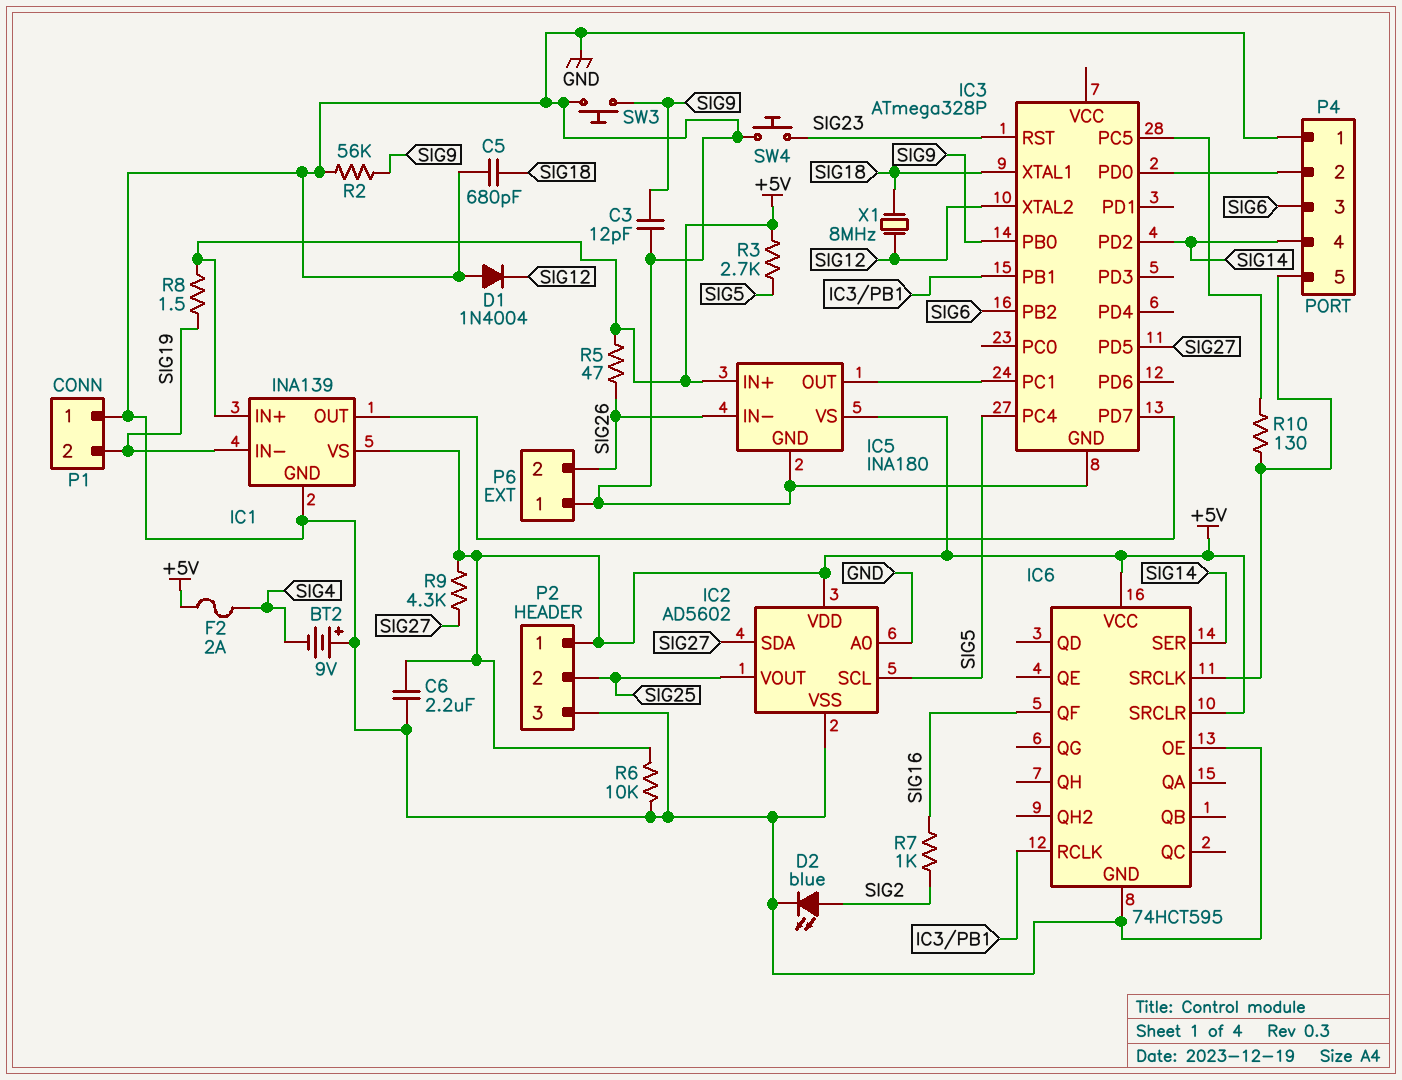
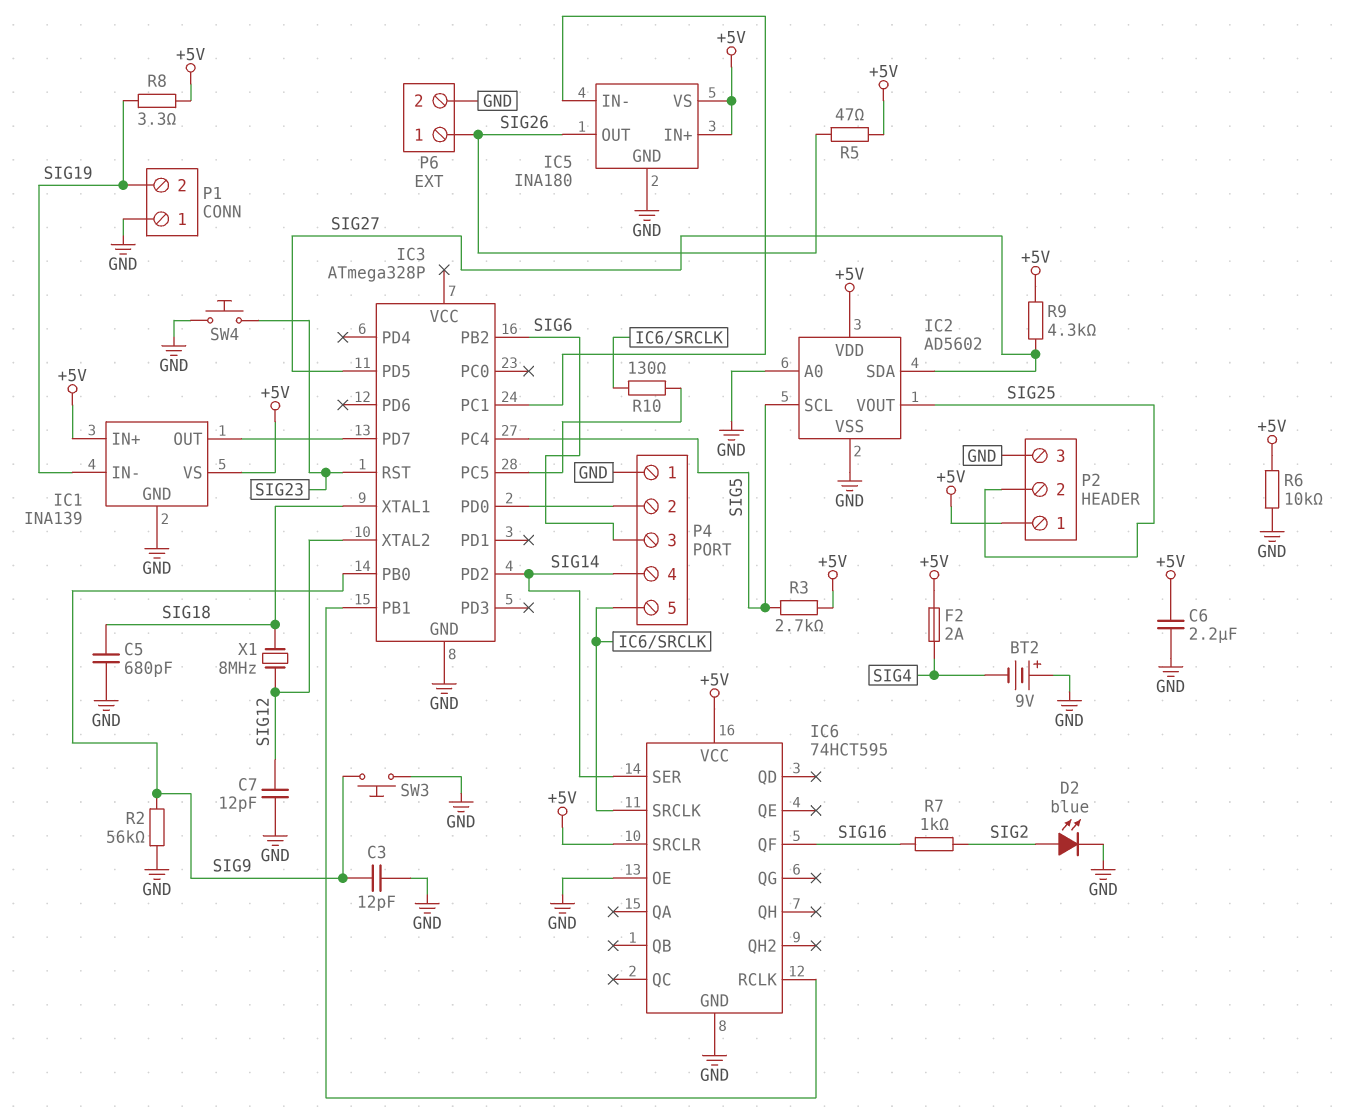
C7: none -> 12pF (GND, SIG12)
D1: diode 1N4004 (A GND, K SIG12) -> none
IC5 pin IN-: SIG26 -> IC3/PC1
IC5 pin OUT: IC3/PC1 -> SIG26
P6 pin 1: GND -> SIG26
P6 pin 2: SIG26 -> GND
R8: 1.5 (+5V, SIG19) -> 3.3 (+5V, SIG19)

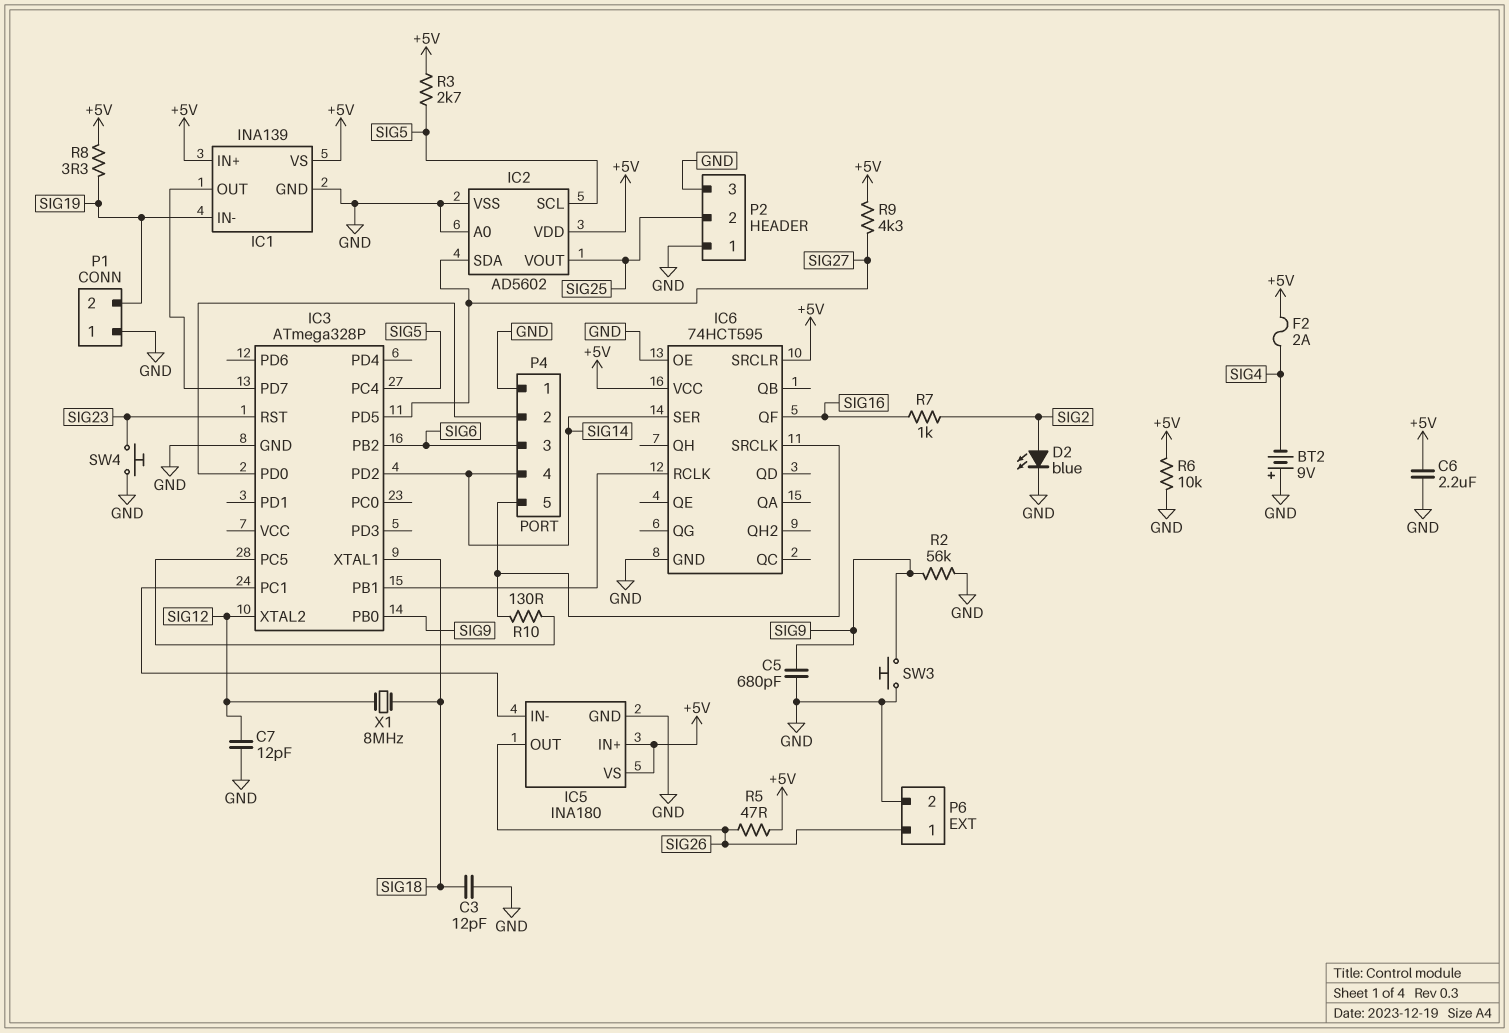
C3: 12pF (GND, SIG9) -> 12pF (GND, SIG18)
C5: 680pF (GND, SIG18) -> 680pF (GND, SIG9)
P2 pin 1: +5V -> GND

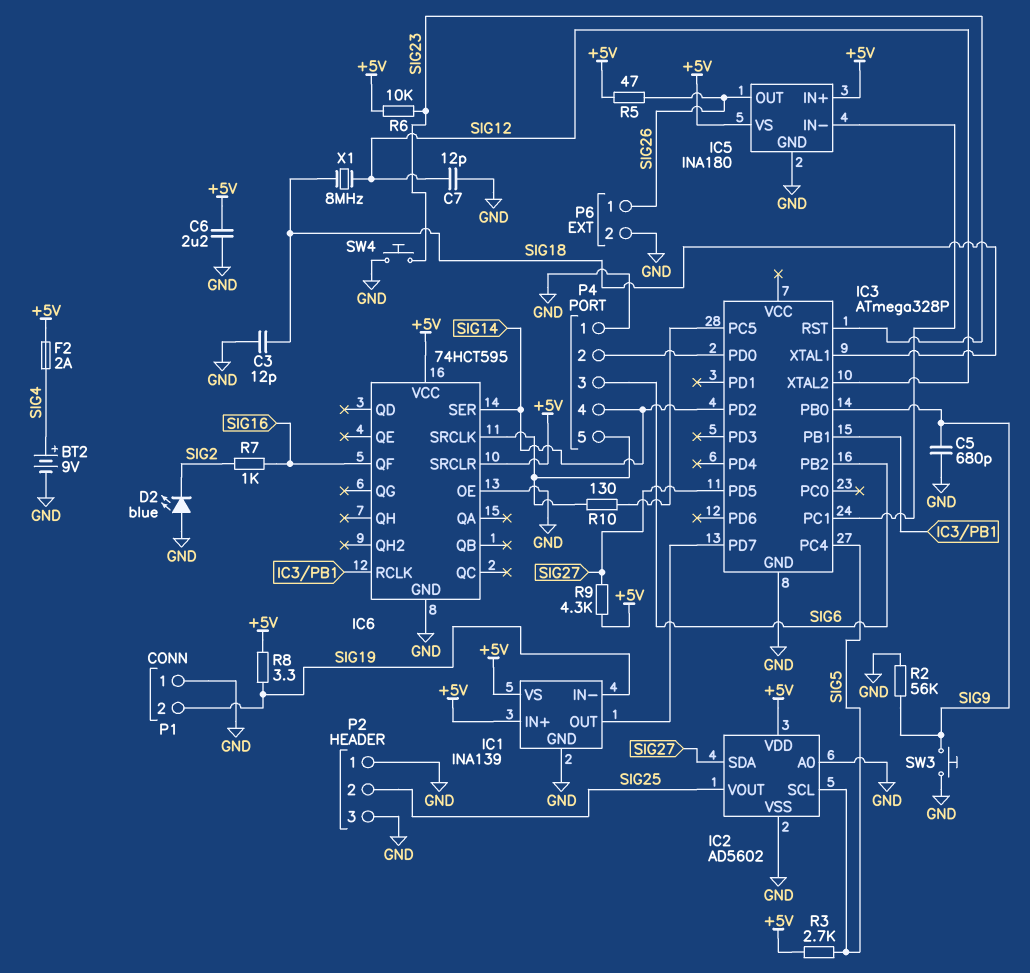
BT2: 9V (plus GND, minus SIG4) -> 9V (plus SIG4, minus GND)
D2: LED blue (A SIG2, K GND) -> LED blue (A GND, K SIG2)
R6: 10k (+5V, GND) -> 10k (+5V, SIG23)

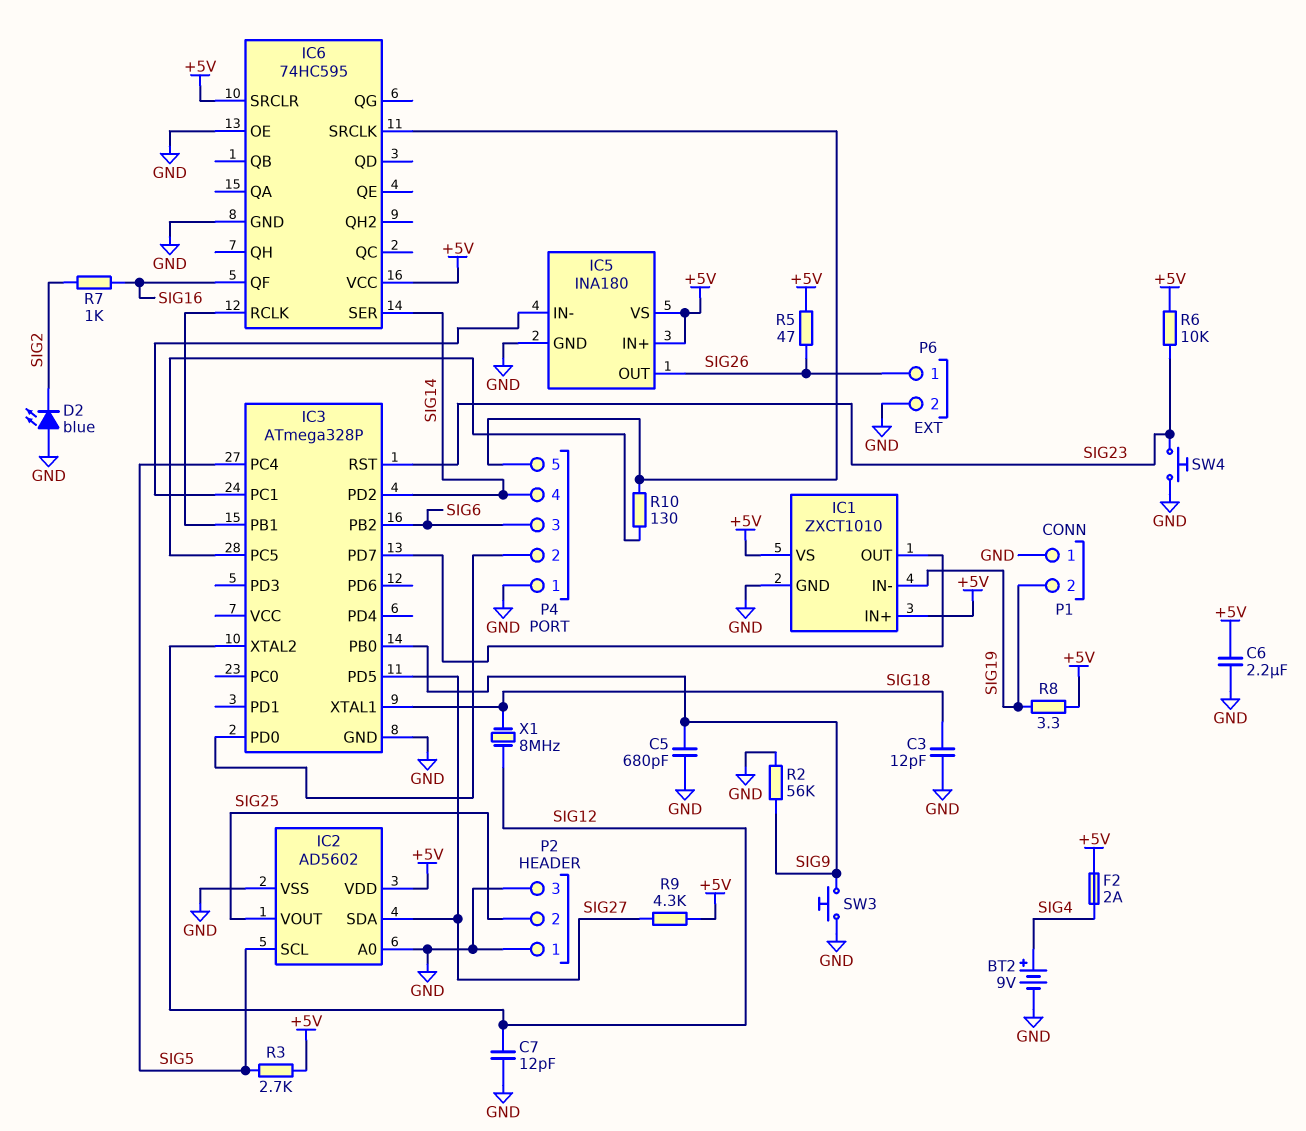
IC1: INA139 -> ZXCT1010
IC6: 74HCT595 -> 74HC595

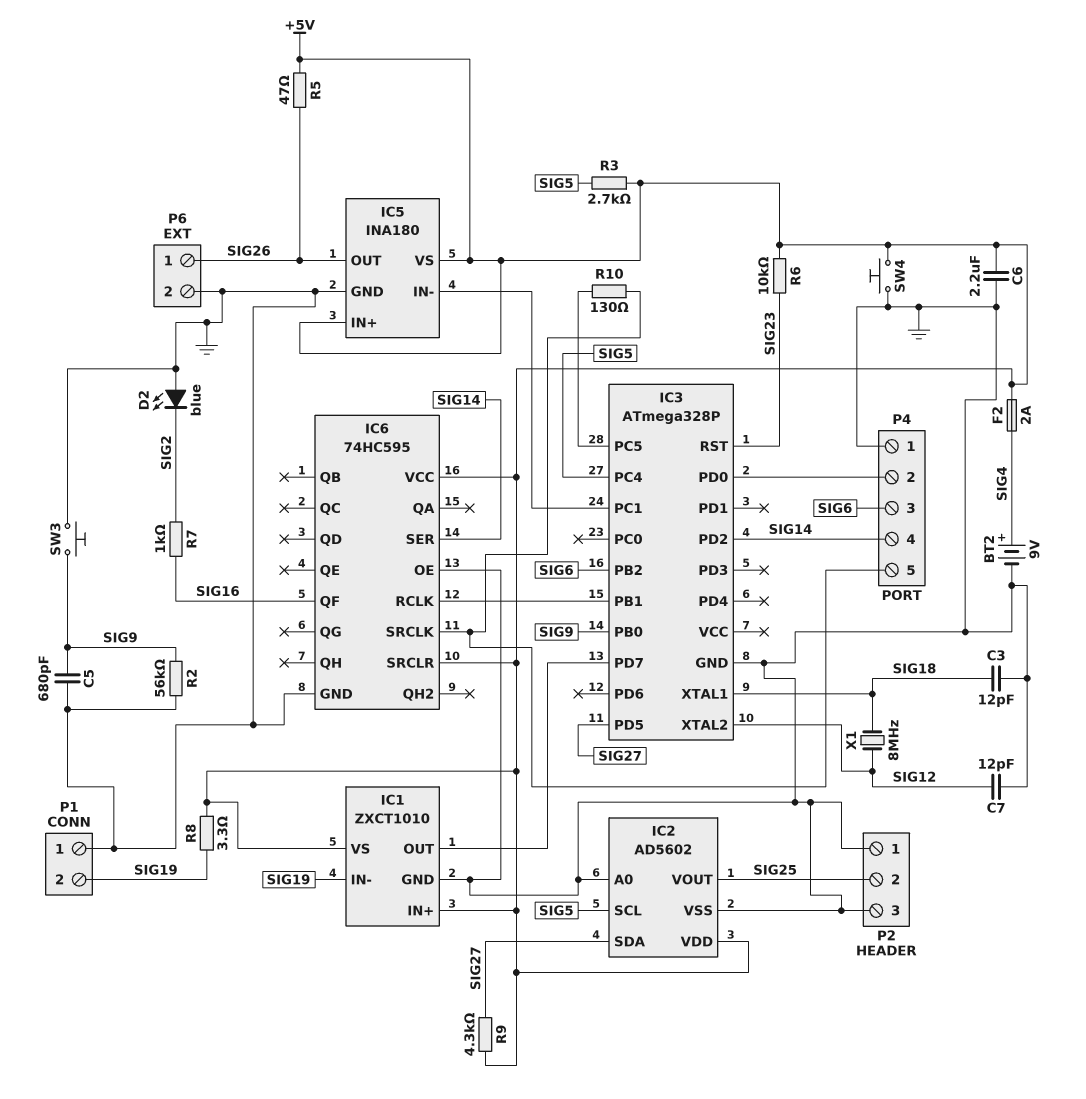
SW4: button (GND, SIG23) -> button (+5V, GND)

